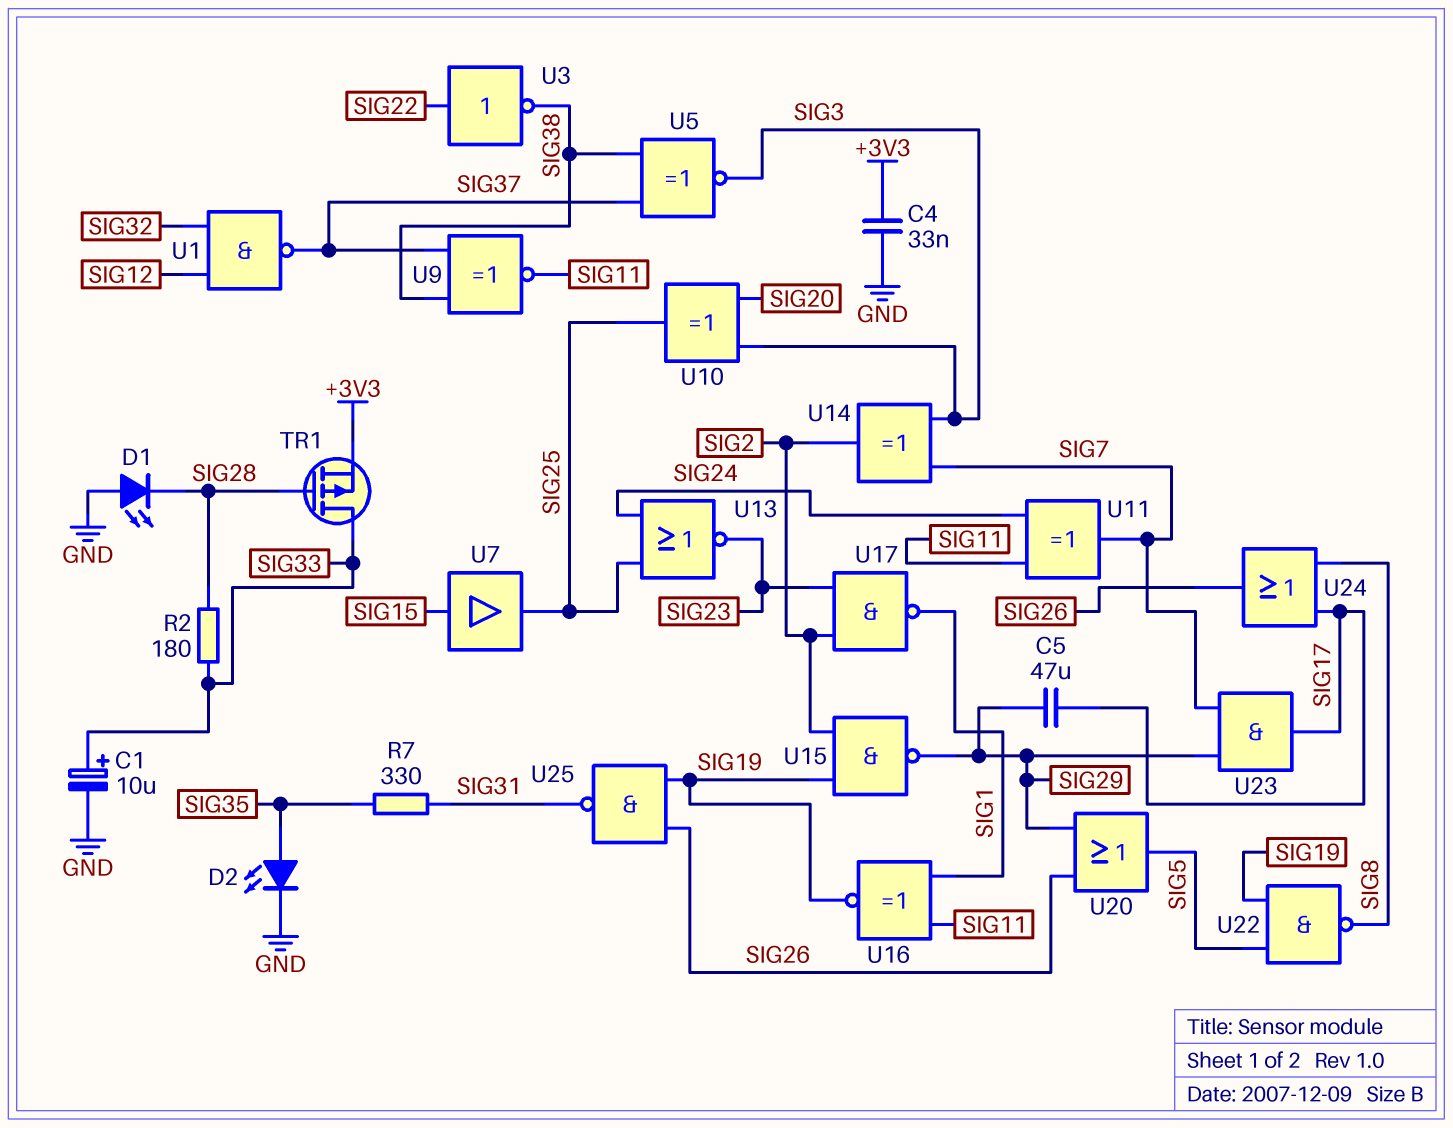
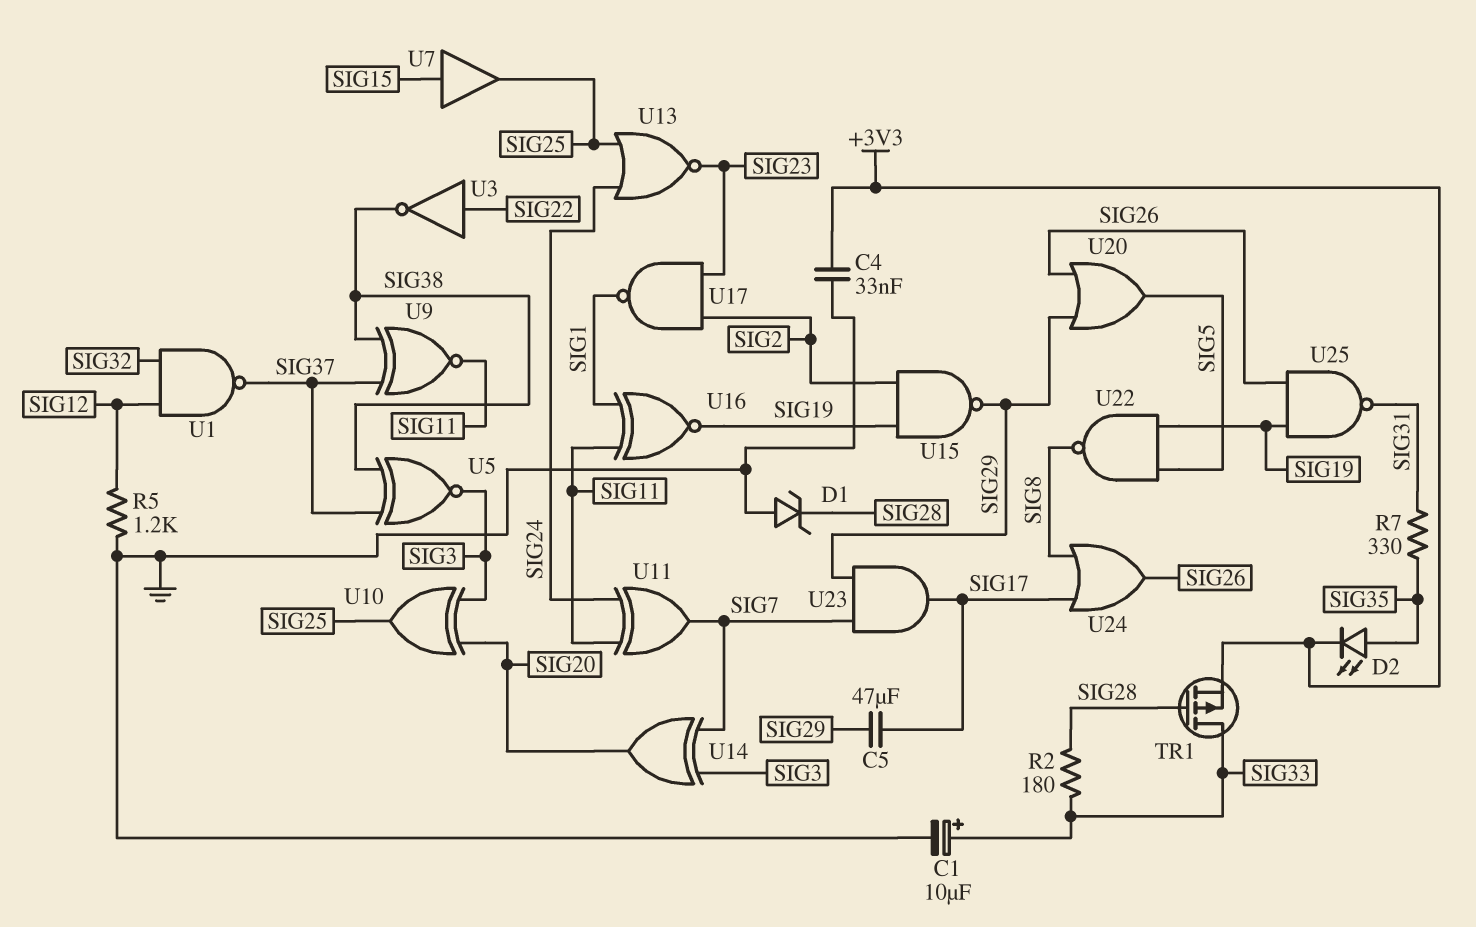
D1: LED (A GND, K SIG28) -> zener (A GND, K SIG28)
D2: LED (A SIG35, K GND) -> LED (A SIG35, K +3V3)
R5: none -> 1.2k (GND, SIG12)
U14: XOR (in SIG3, in SIG7, out SIG2) -> XOR (in SIG3, in SIG7, out SIG20)

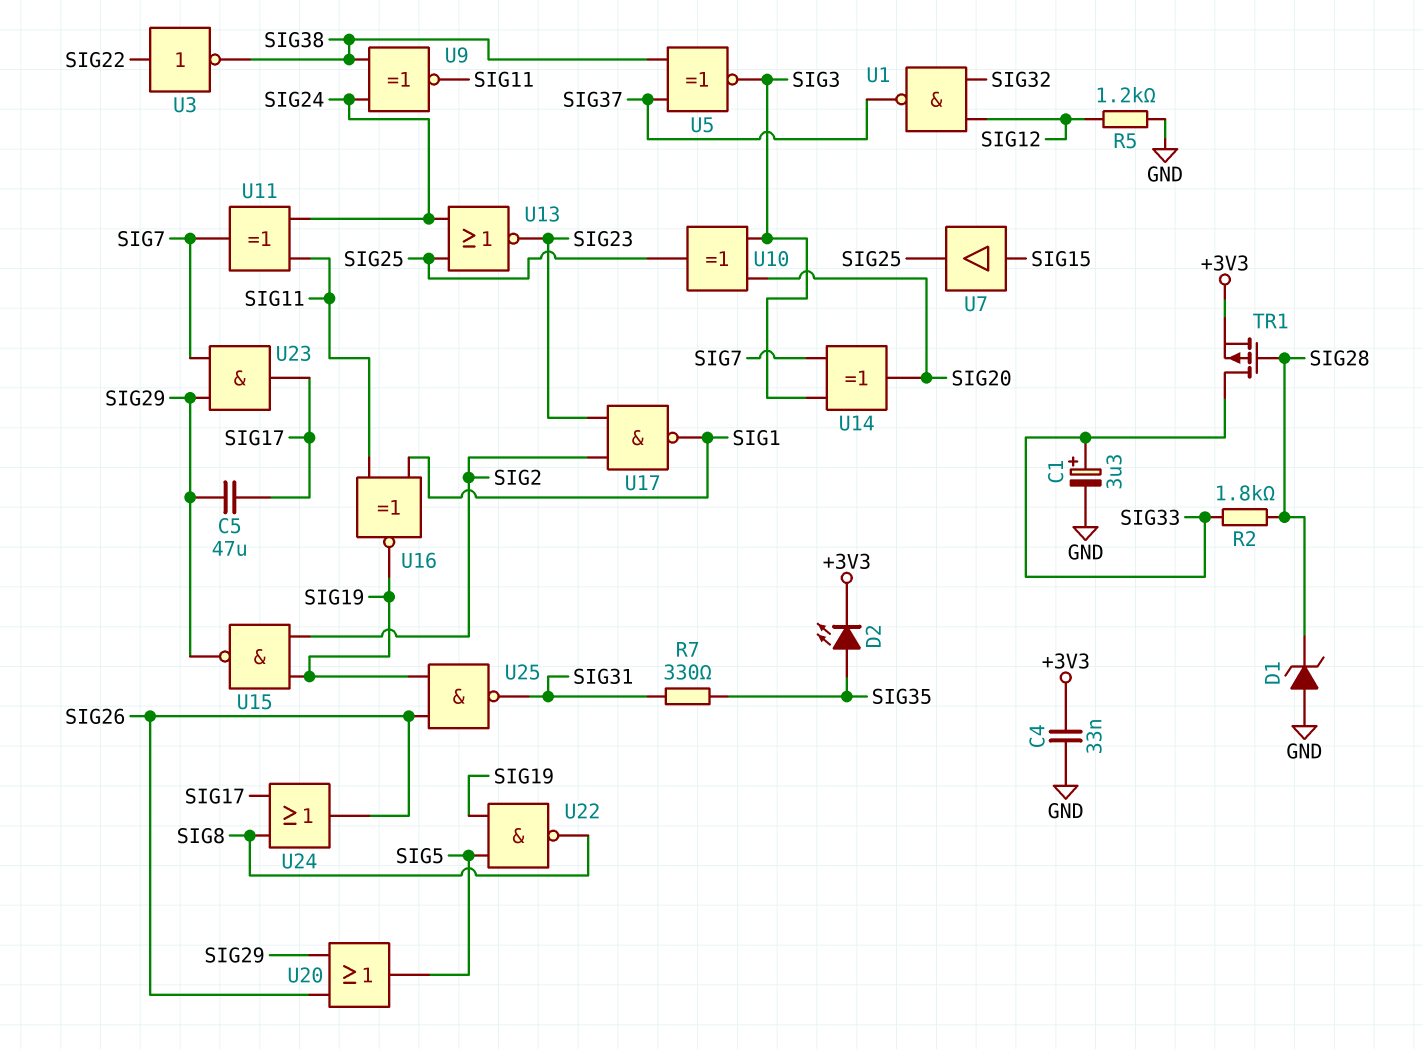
C1: 10uF (plus SIG33, minus GND) -> 3.3uF (plus SIG33, minus GND)
R2: 180 (SIG28, SIG33) -> 1.8k (SIG28, SIG33)
U9: XNOR (in SIG37, in SIG38, out SIG11) -> XNOR (in SIG24, in SIG38, out SIG11)

